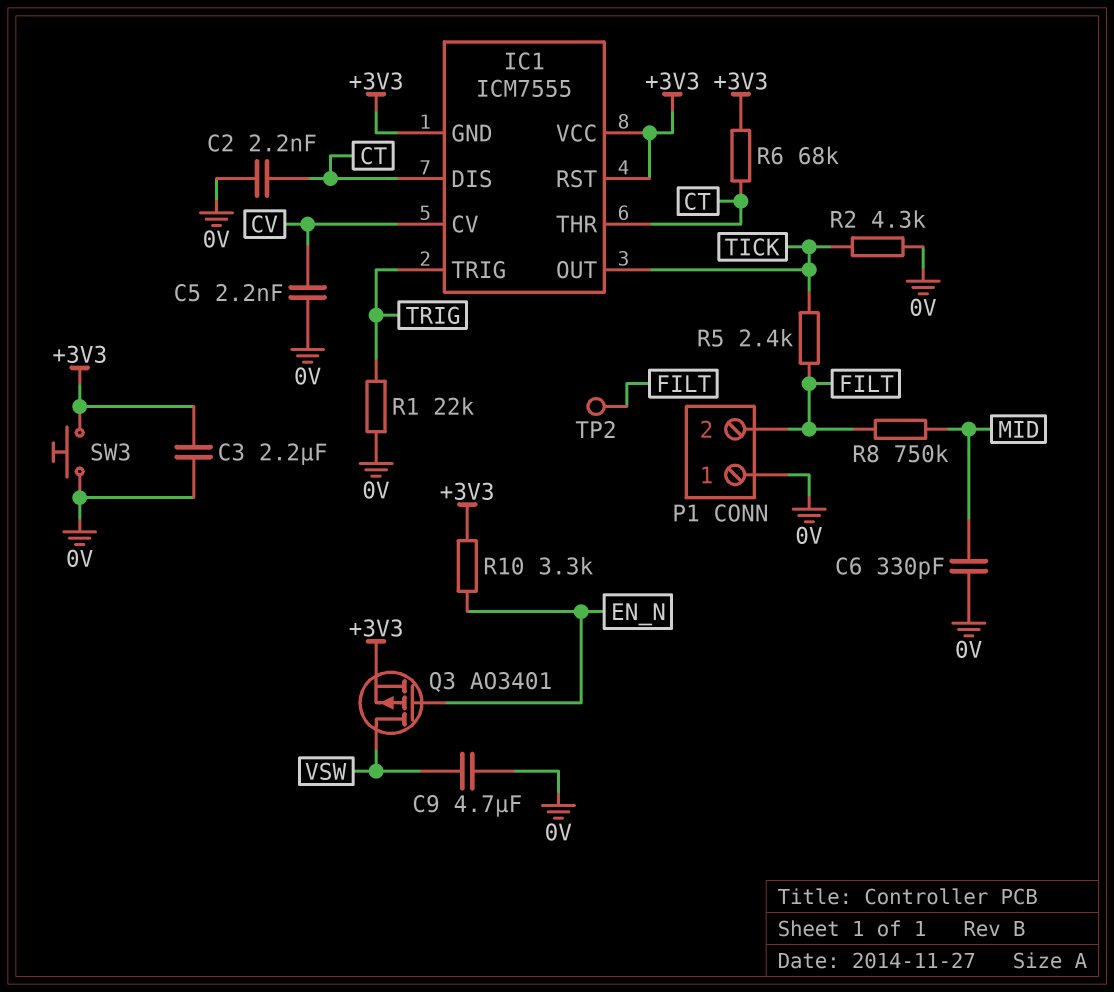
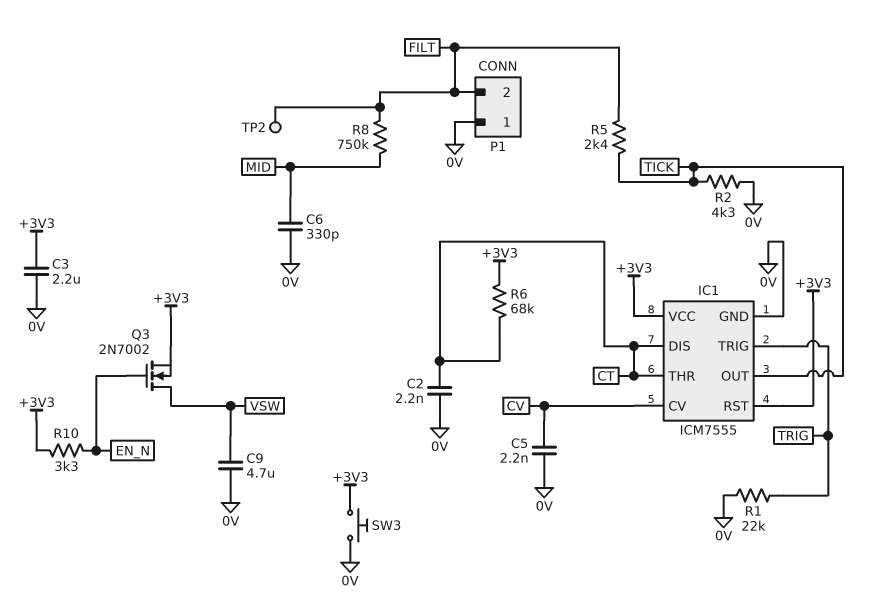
IC1 pin GND: +3V3 -> 0V
Q3: PMOS AO3401 (G EN_N, D VSW, S +3V3) -> NMOS 2N7002 (G EN_N, D VSW, S +3V3)

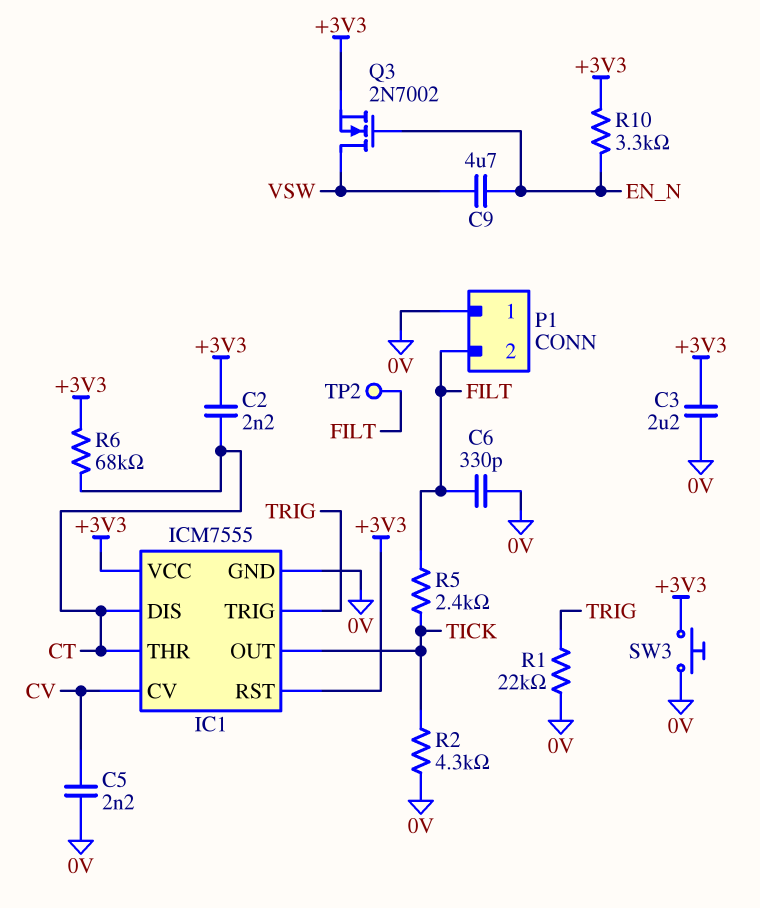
C2: 2.2nF (0V, CT) -> 2.2nF (+3V3, CT)
C6: 330pF (0V, MID) -> 330pF (0V, FILT)
C9: 4.7uF (0V, VSW) -> 4.7uF (EN_N, VSW)
R8: 750k (FILT, MID) -> none

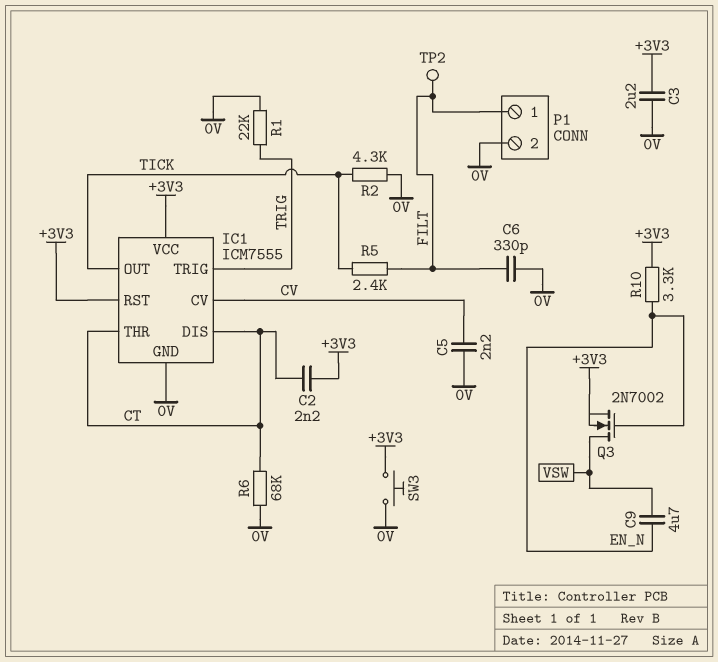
P1 pin 1: 0V -> FILT
P1 pin 2: FILT -> 0V
R6: 68k (+3V3, CT) -> 68k (0V, CT)

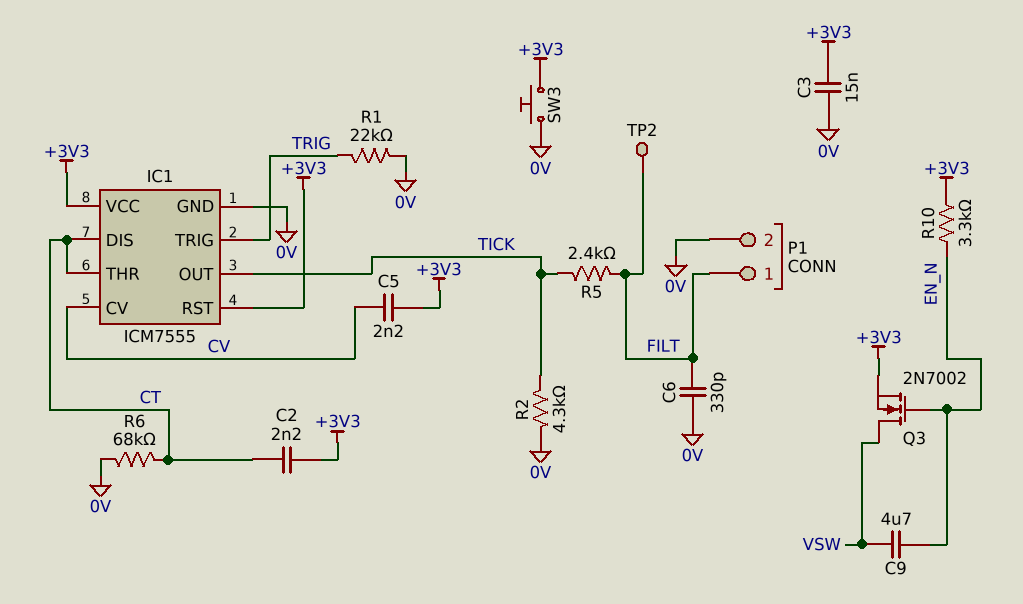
C3: 2.2uF (+3V3, 0V) -> 15nF (+3V3, 0V)
C5: 2.2nF (0V, CV) -> 2.2nF (+3V3, CV)

